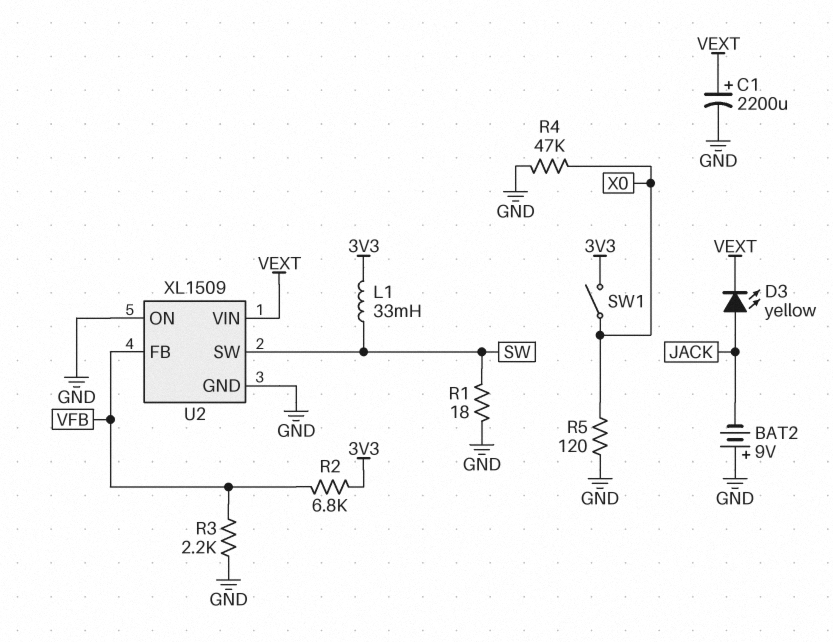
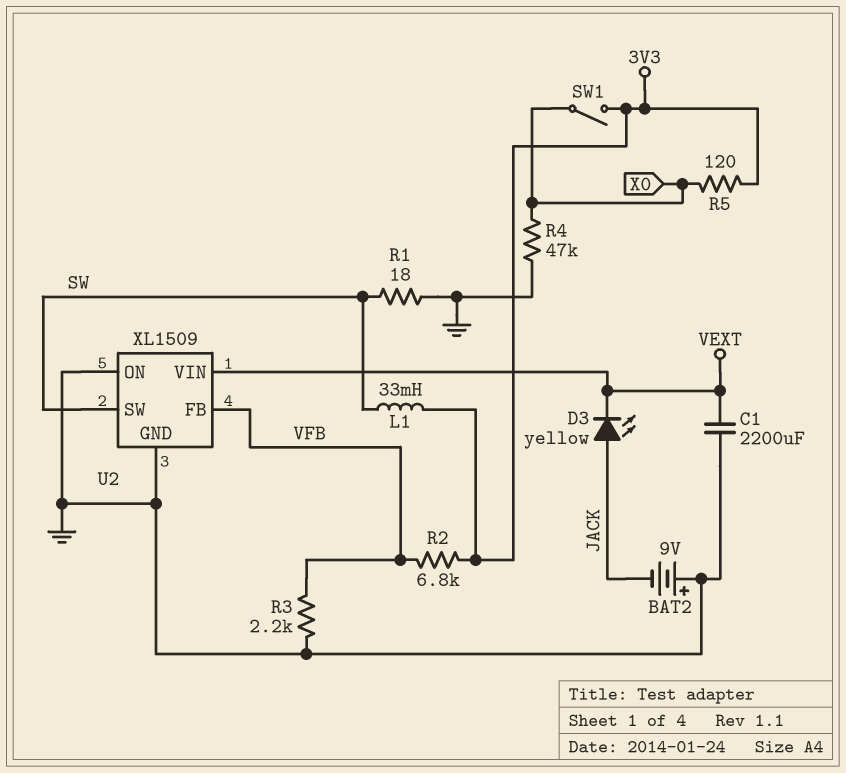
C1: 2200uF (plus VEXT, minus GND) -> 2200uF (GND, VEXT)
R5: 120 (GND, X0) -> 120 (3V3, X0)

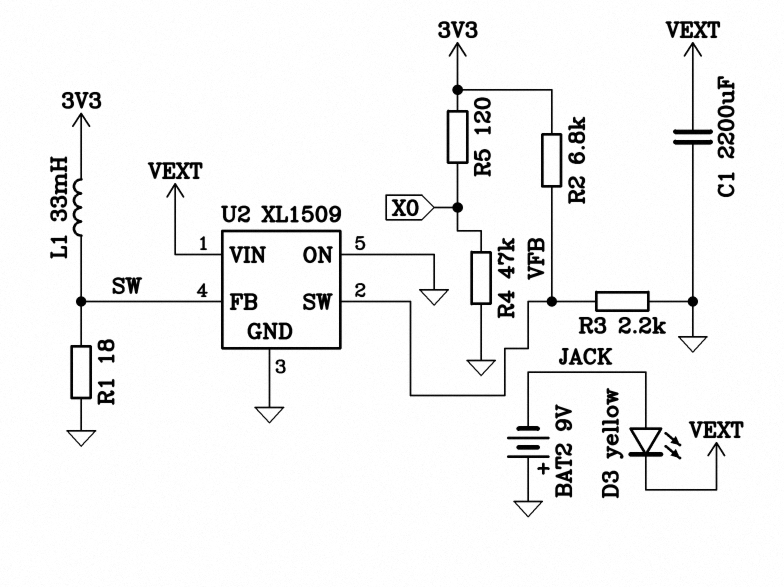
SW1: switch (3V3, X0) -> none
U2 pin FB: VFB -> SW
U2 pin SW: SW -> VFB

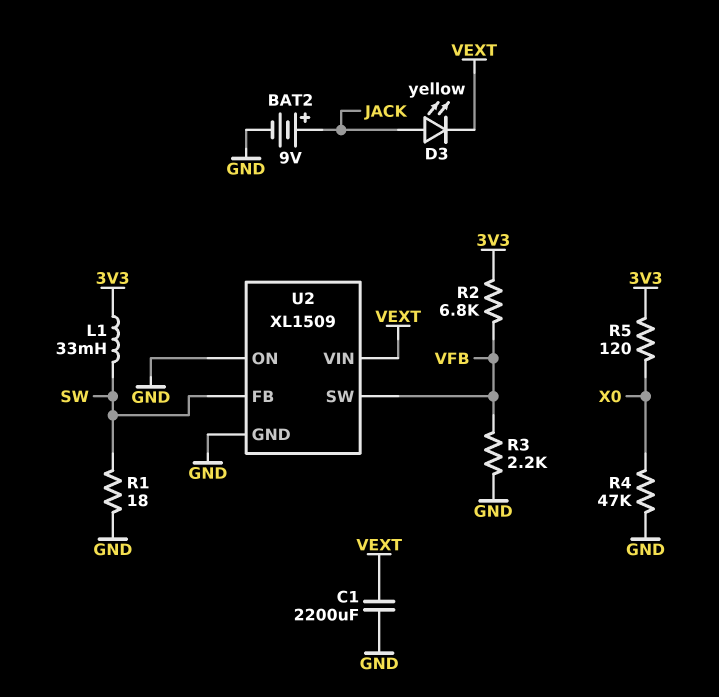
BAT2: 9V (plus GND, minus JACK) -> 9V (plus JACK, minus GND)

